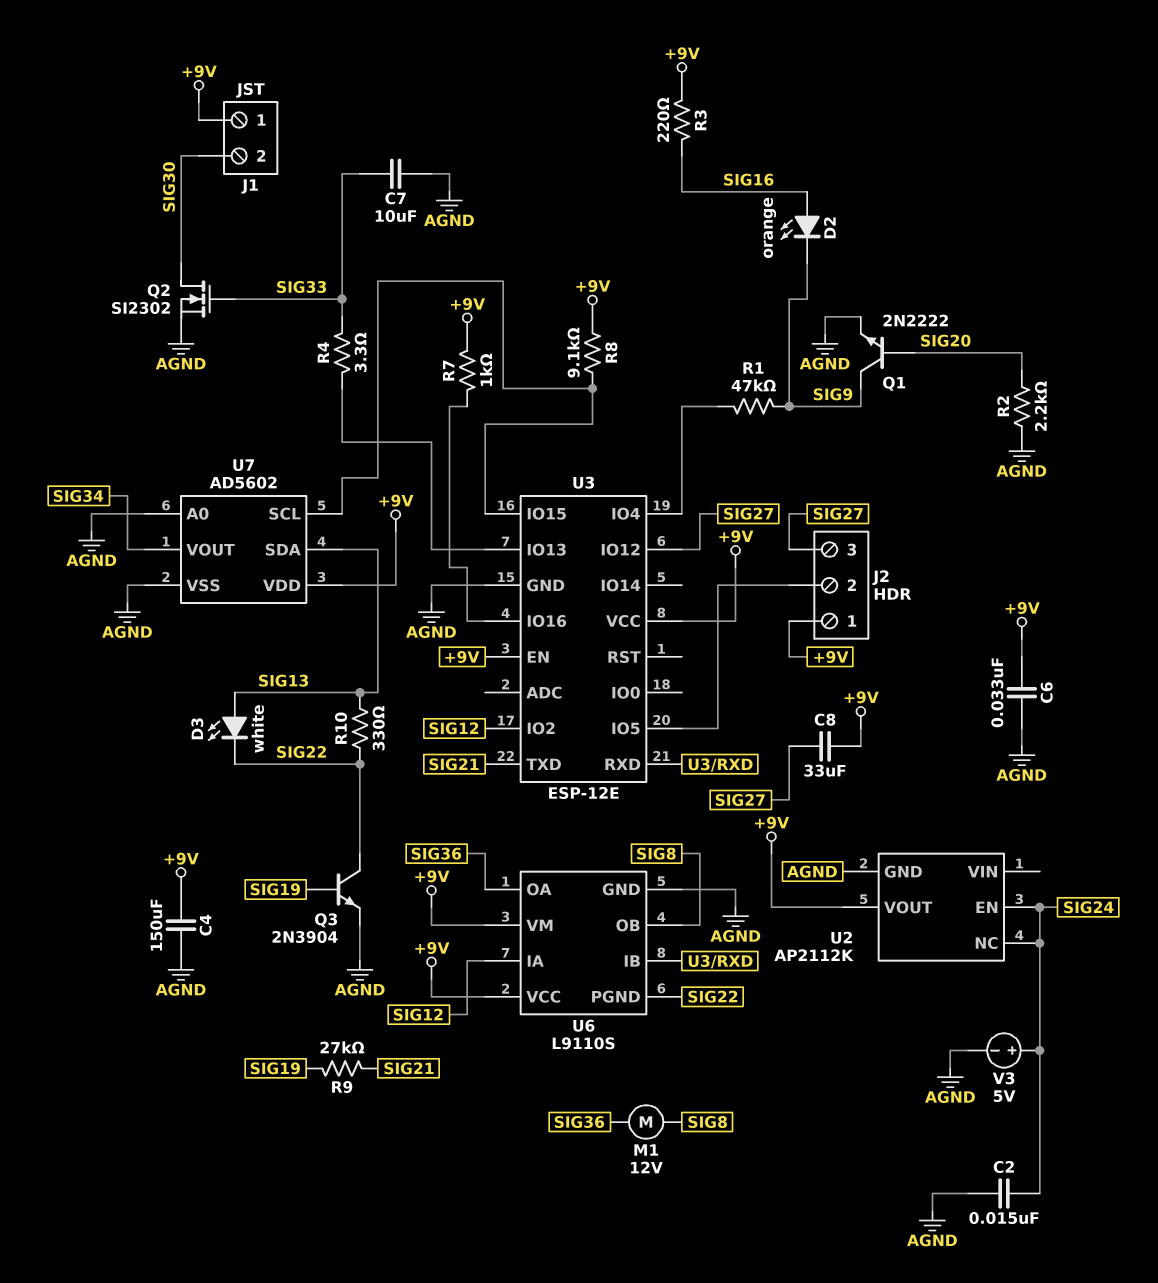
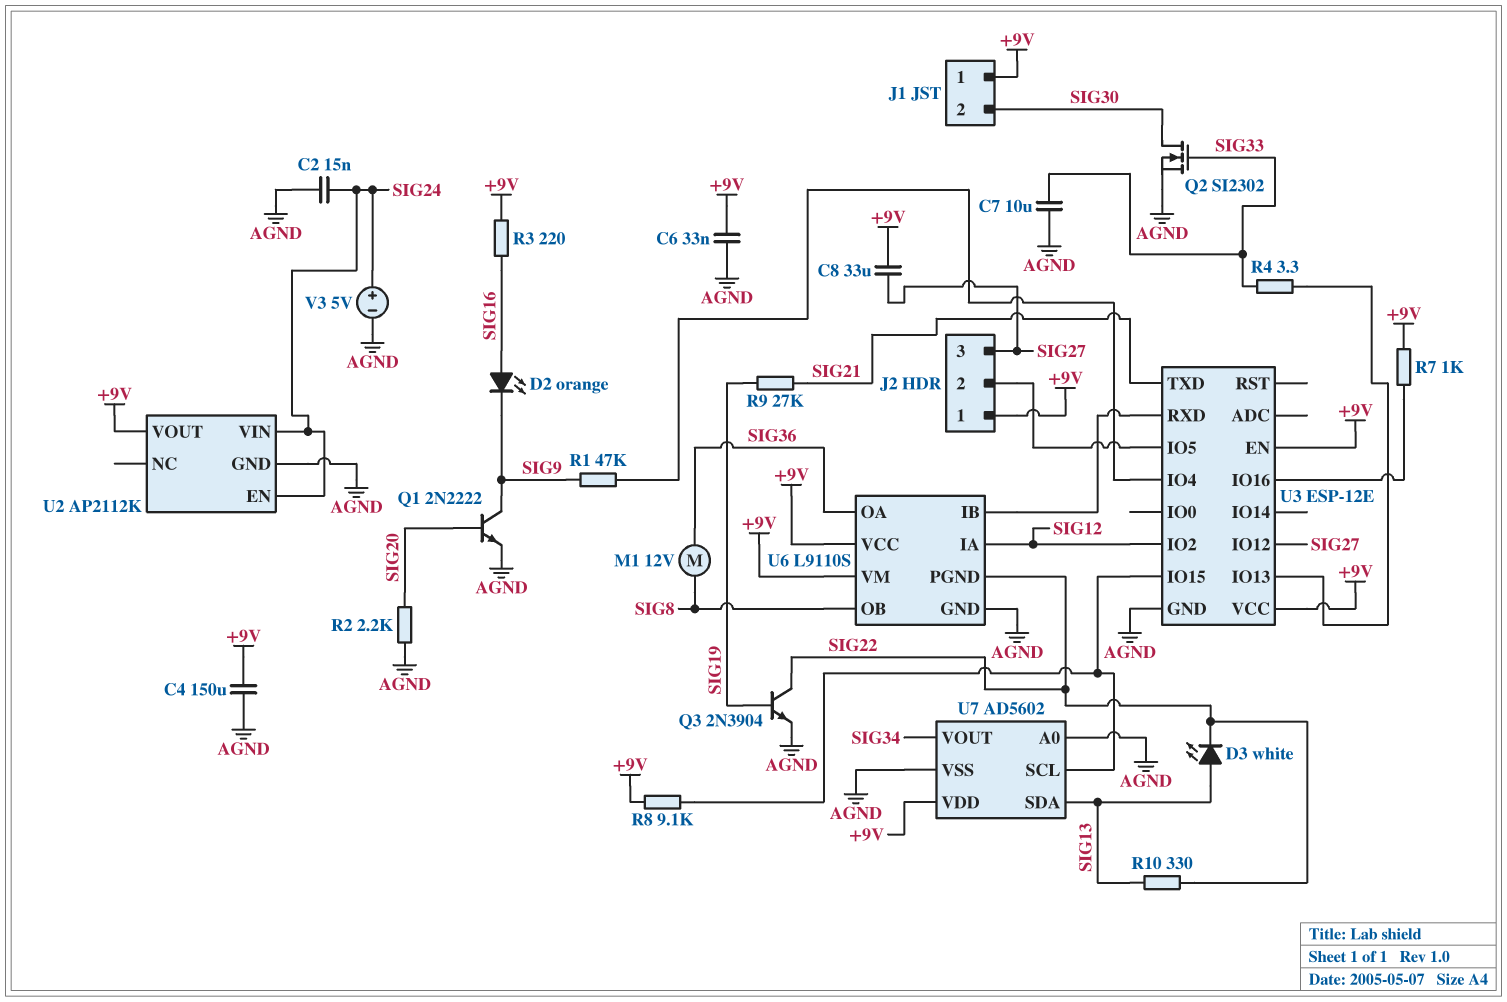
U2 pin NC: SIG24 -> none
U2 pin VIN: none -> SIG24

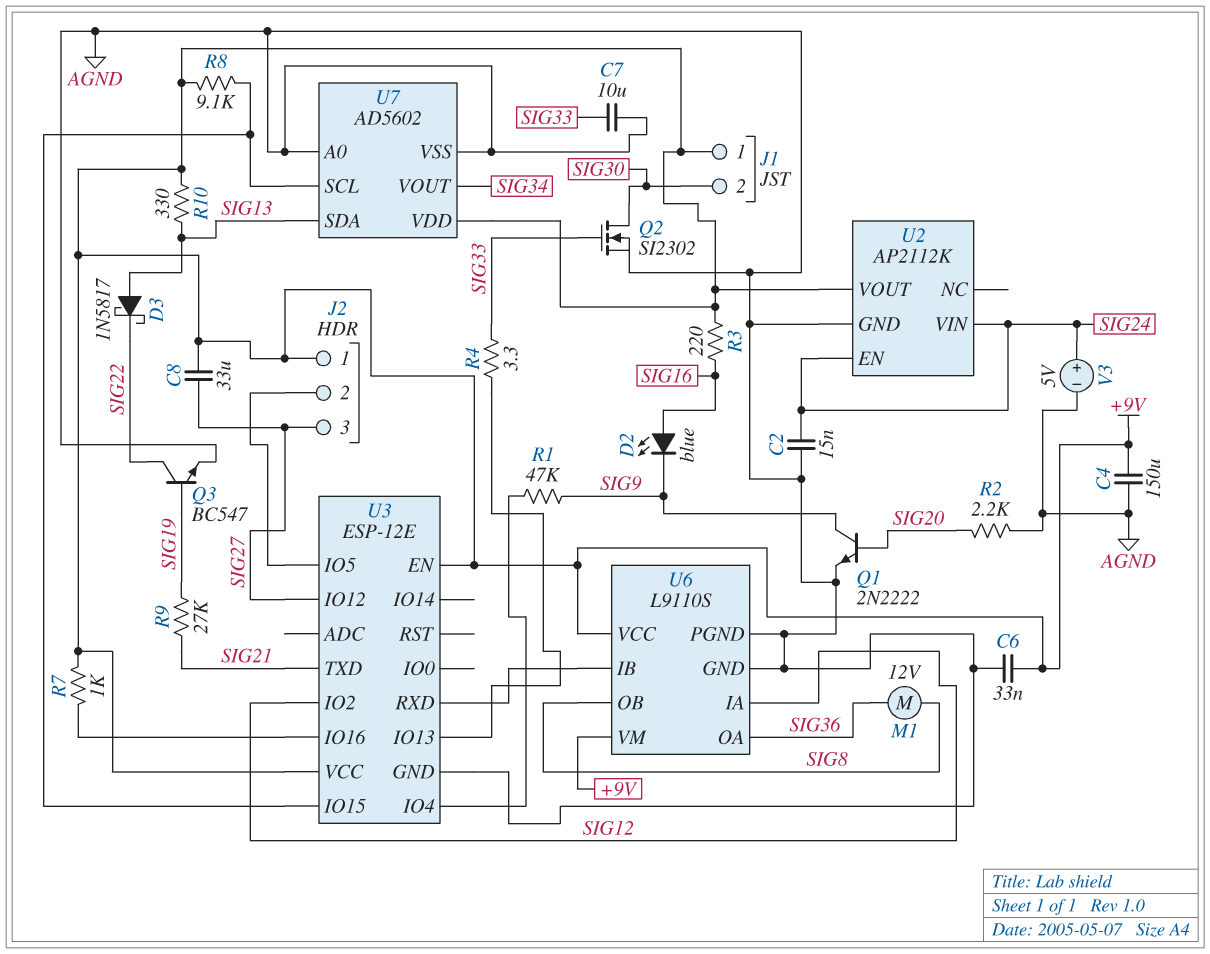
D2: LED orange (A SIG16, K SIG9) -> LED blue (A SIG16, K SIG9)
D3: LED white (A SIG13, K SIG22) -> schottky 1N5817 (A SIG13, K SIG22)
Q3: NPN 2N3904 (B SIG19, C SIG22, E AGND) -> NPN BC547 (B SIG19, C SIG22, E AGND)
R10: 330 (SIG13, SIG22) -> 330 (+9V, SIG13)
U6 pin PGND: SIG22 -> AGND

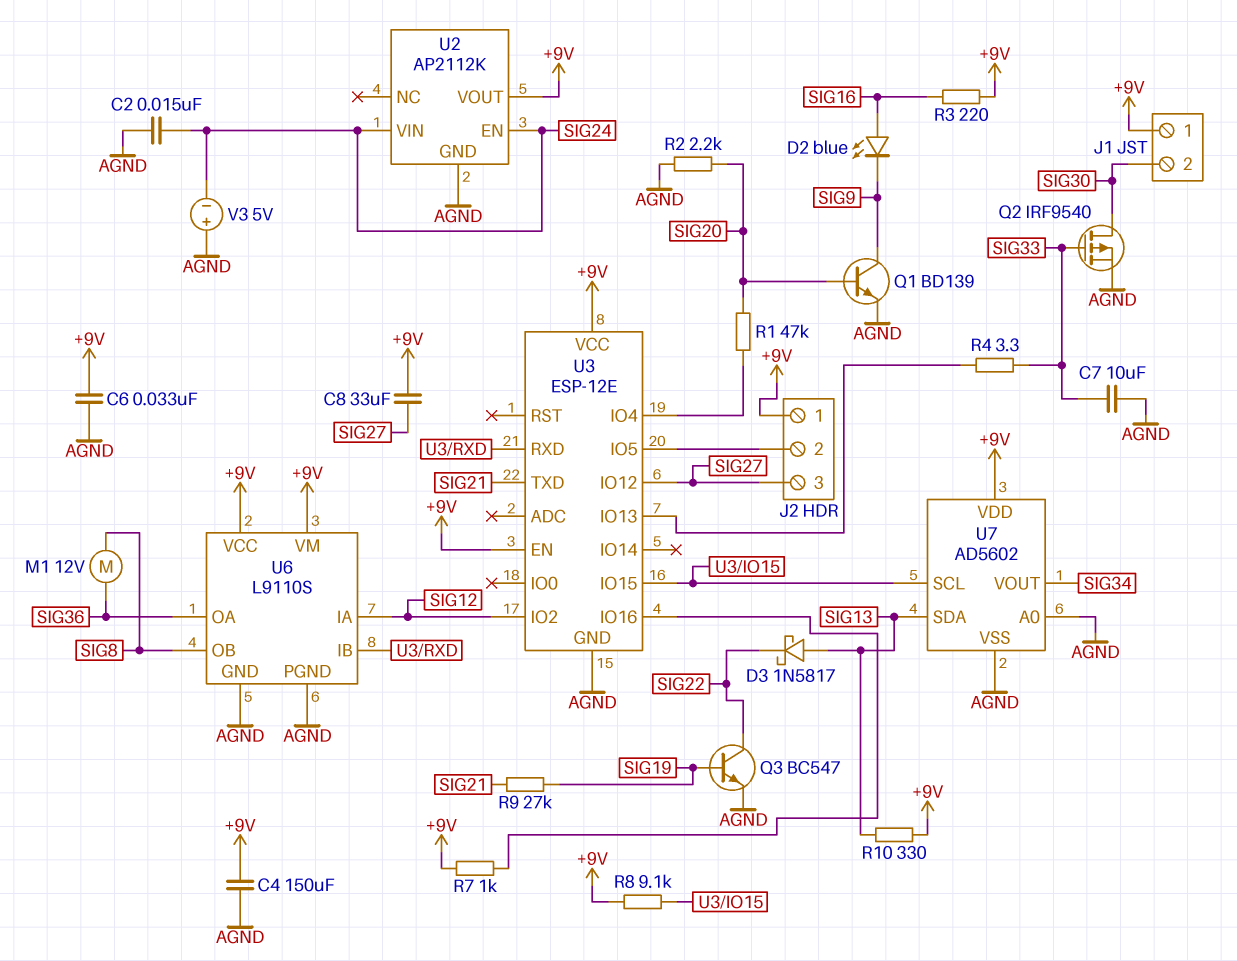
Q1: NPN 2N2222 (B SIG20, C SIG9, E AGND) -> NPN BD139 (B SIG20, C SIG9, E AGND)
Q2: NMOS SI2302 (G SIG33, D SIG30, S AGND) -> PMOS IRF9540 (G SIG33, D SIG30, S AGND)
R1: 47k (SIG9, U3/IO4) -> 47k (SIG20, U3/IO4)
V3: 5V (plus SIG24, minus AGND) -> 5V (plus AGND, minus SIG24)

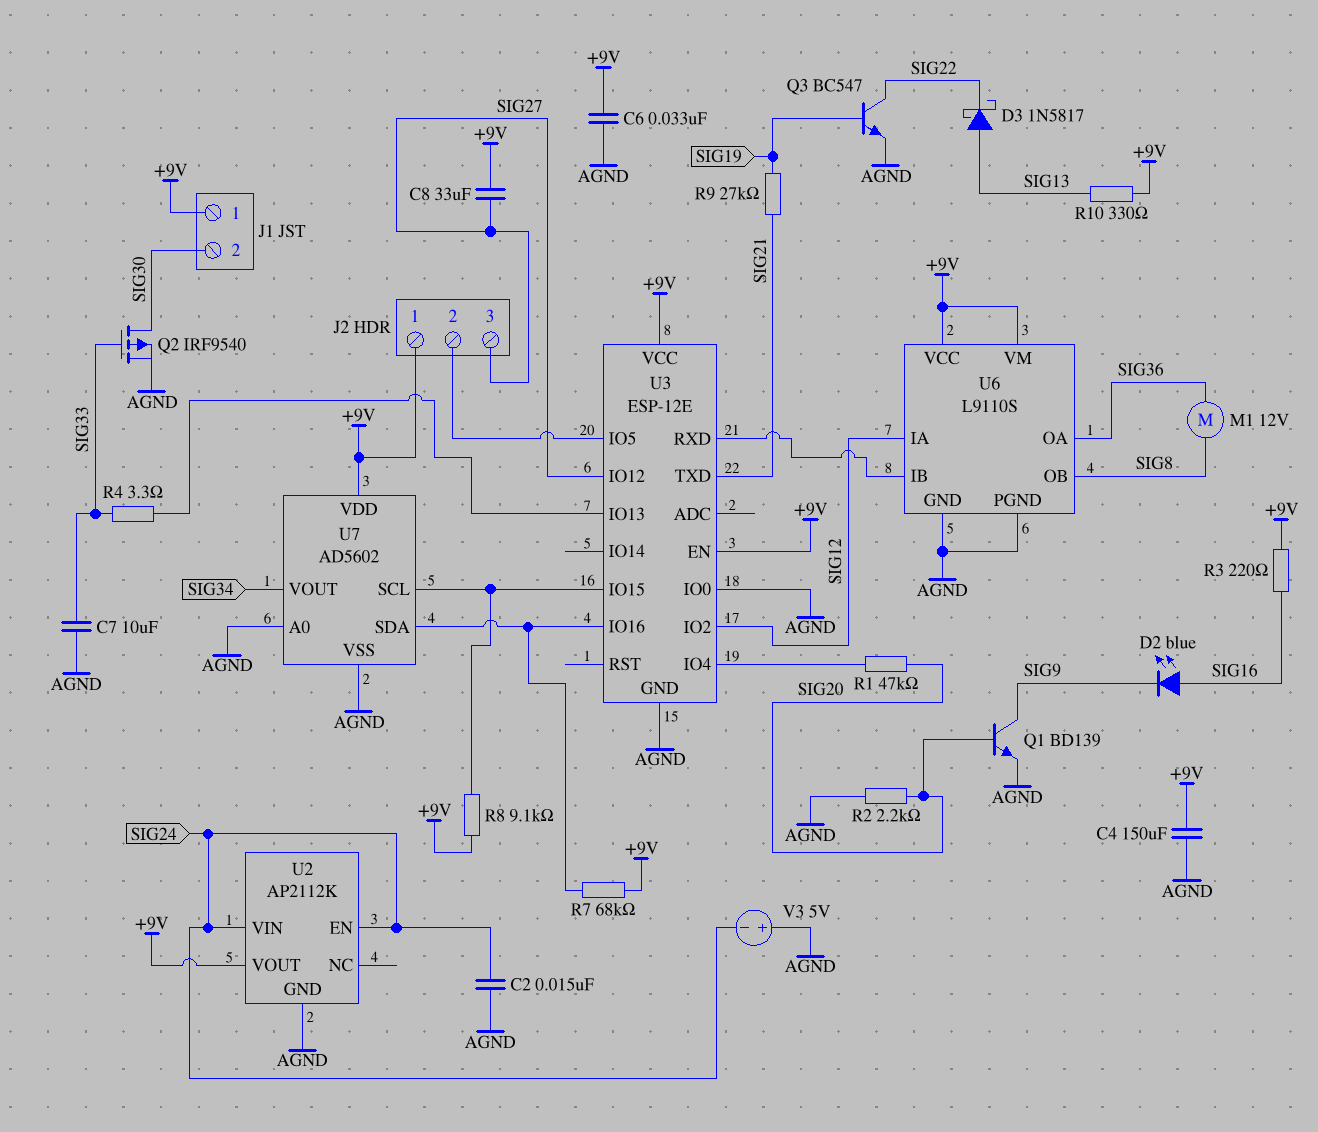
R7: 1k (+9V, U3/IO16) -> 68k (+9V, U3/IO16)
U3 pin IO0: none -> AGND
U7 pin SDA: SIG13 -> U3/IO16

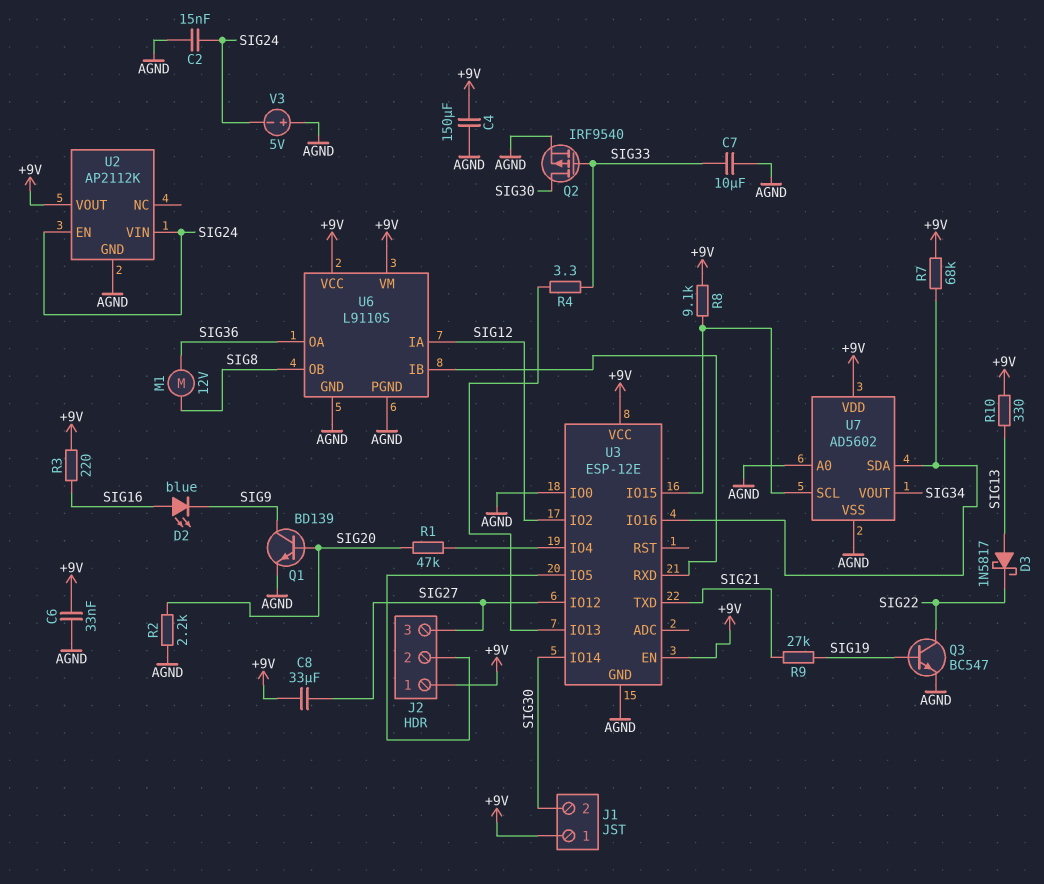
U3 pin IO14: none -> SIG30

